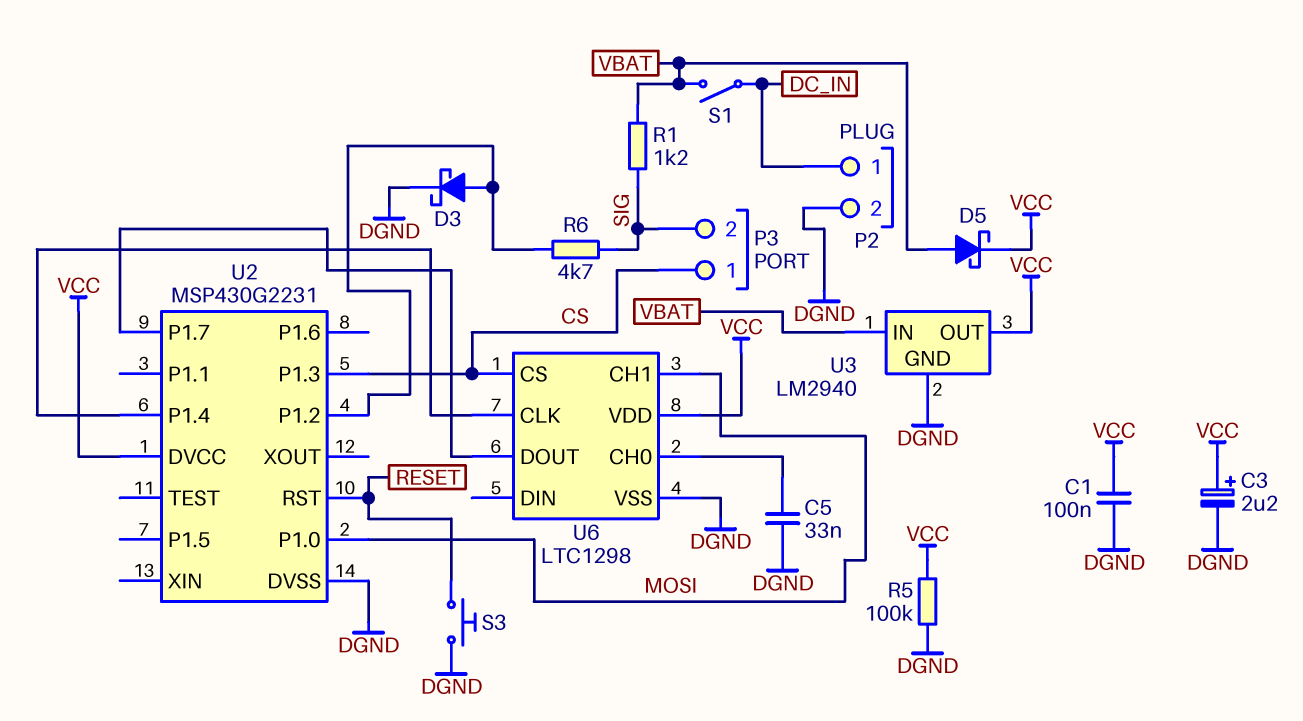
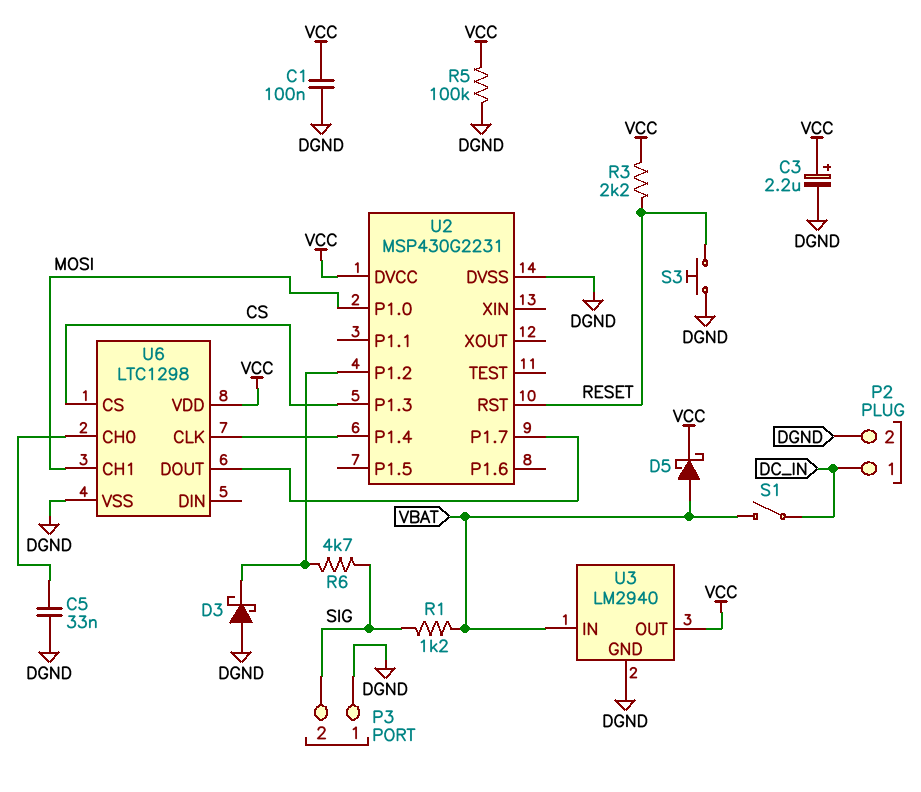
D3: schottky (A U2/P1.2, K DGND) -> schottky (A DGND, K U2/P1.2)
P3 pin 1: CS -> DGND
R3: none -> 2.2k (RESET, VCC)

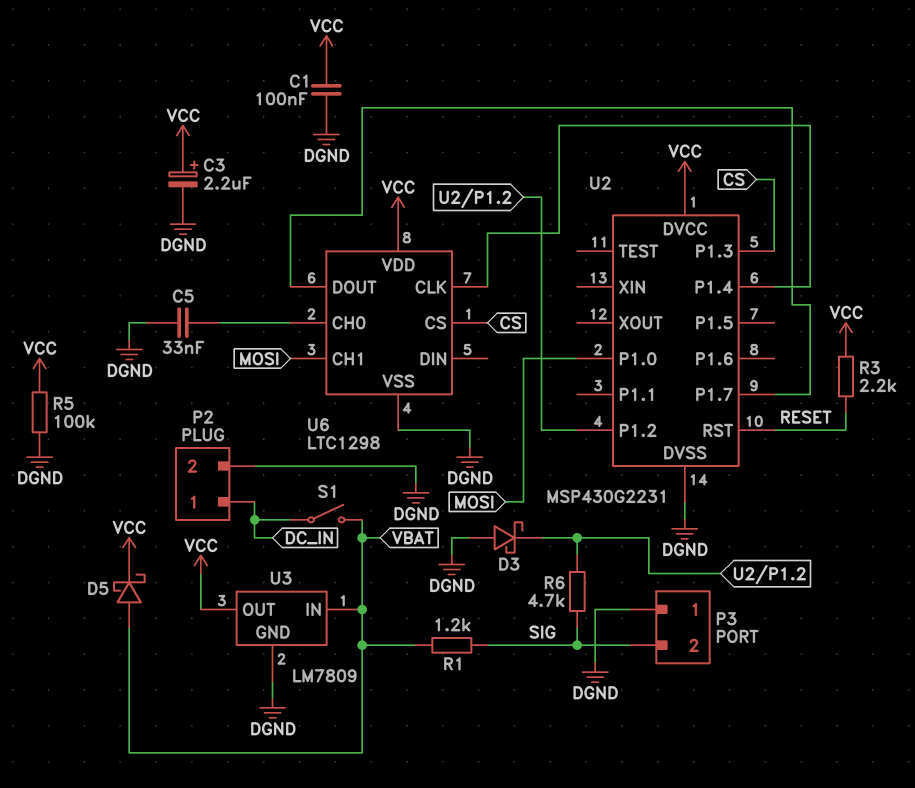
S3: button (DGND, RESET) -> none
U3: LM2940 -> LM7809

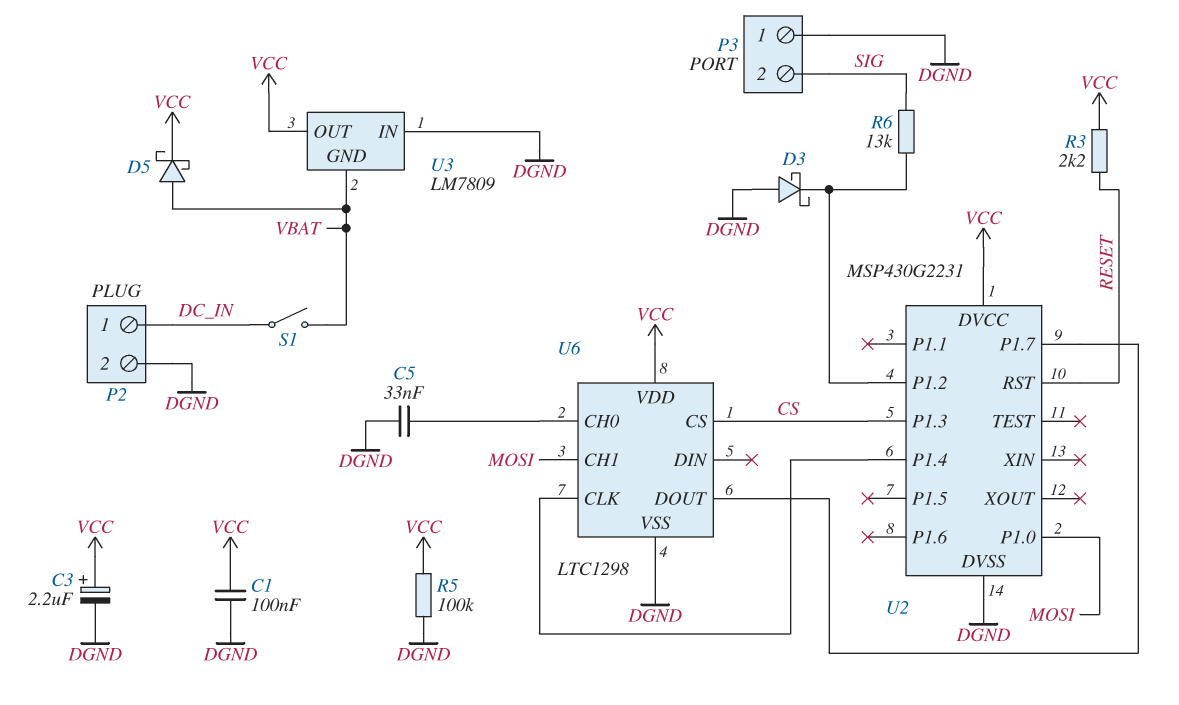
R1: 1.2k (SIG, VBAT) -> none
R6: 4.7k (SIG, U2/P1.2) -> 13k (SIG, U2/P1.2)
U3 pin GND: DGND -> VBAT
U3 pin IN: VBAT -> DGND

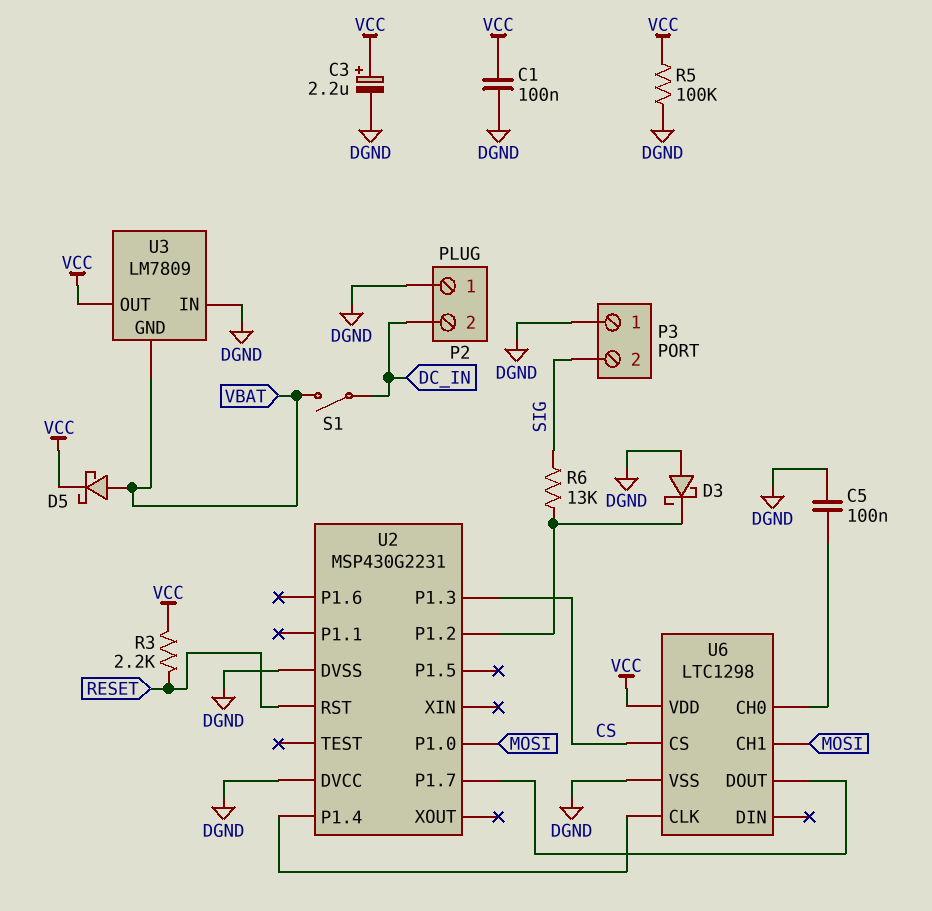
C5: 33nF (DGND, U6/CH0) -> 100nF (DGND, U6/CH0)
P2 pin 1: DC_IN -> DGND
P2 pin 2: DGND -> DC_IN
U2 pin DVCC: VCC -> DGND

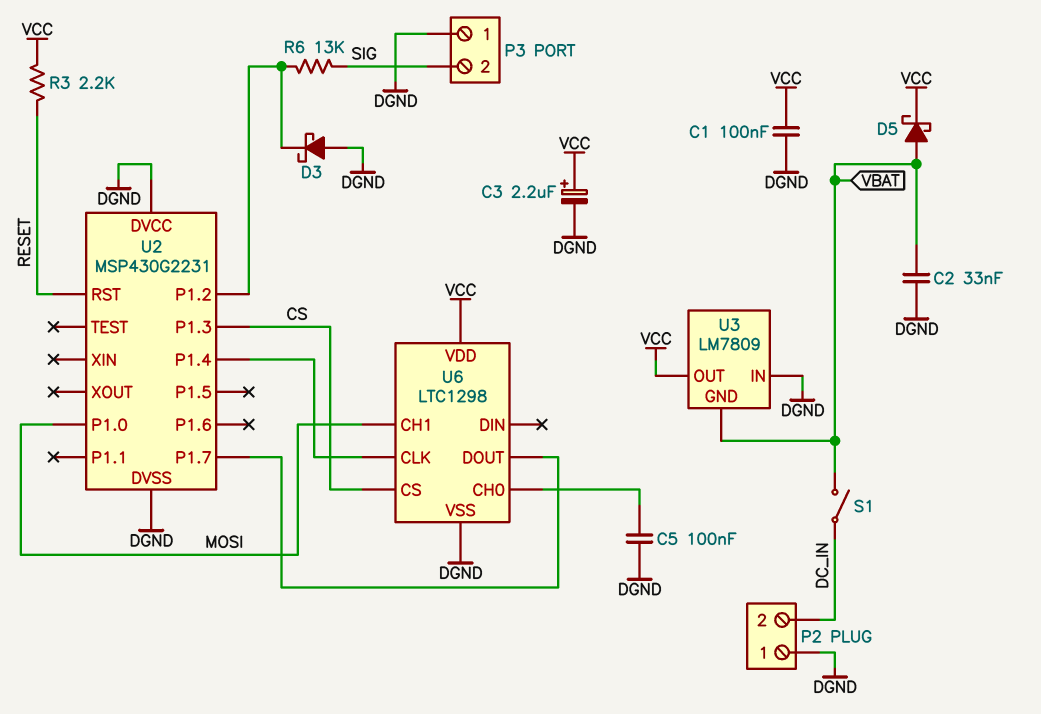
C2: none -> 33nF (DGND, VBAT)
R5: 100k (DGND, VCC) -> none

